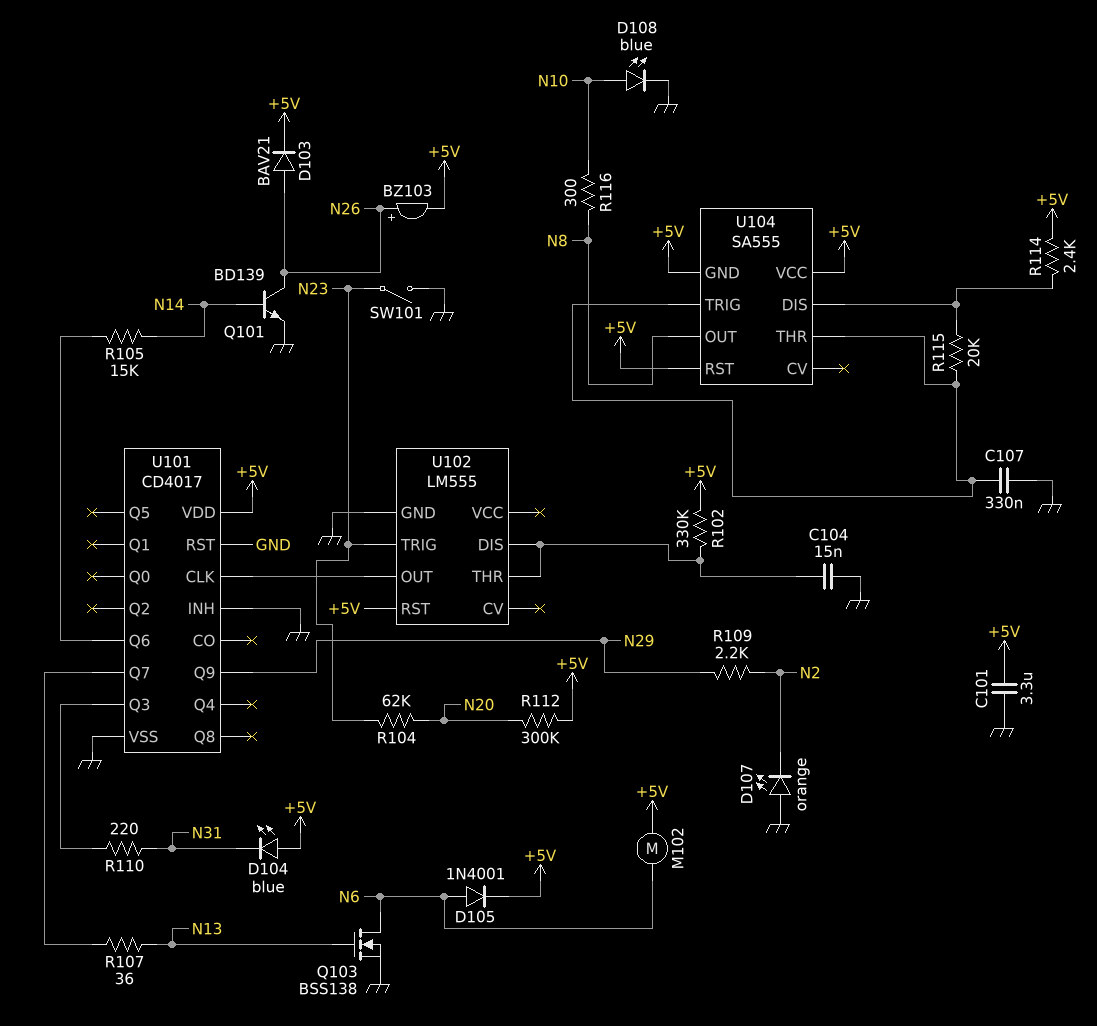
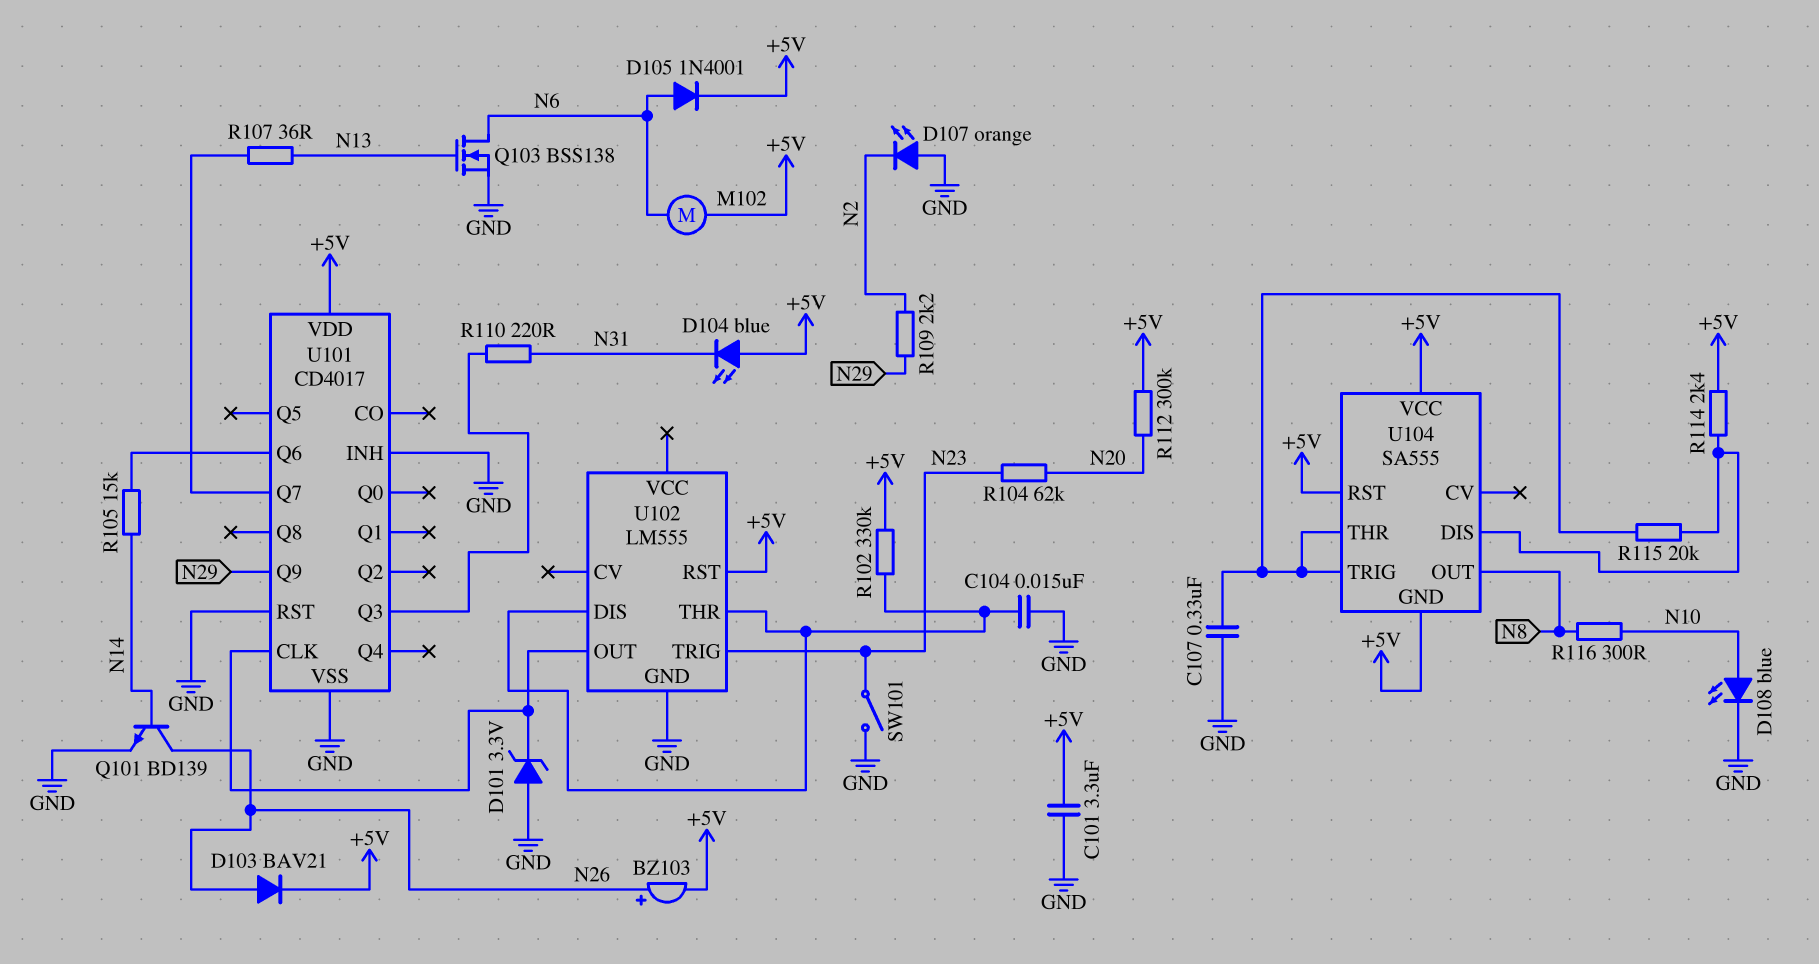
D101: none -> zener 3.3V (A GND, K U101/CLK)

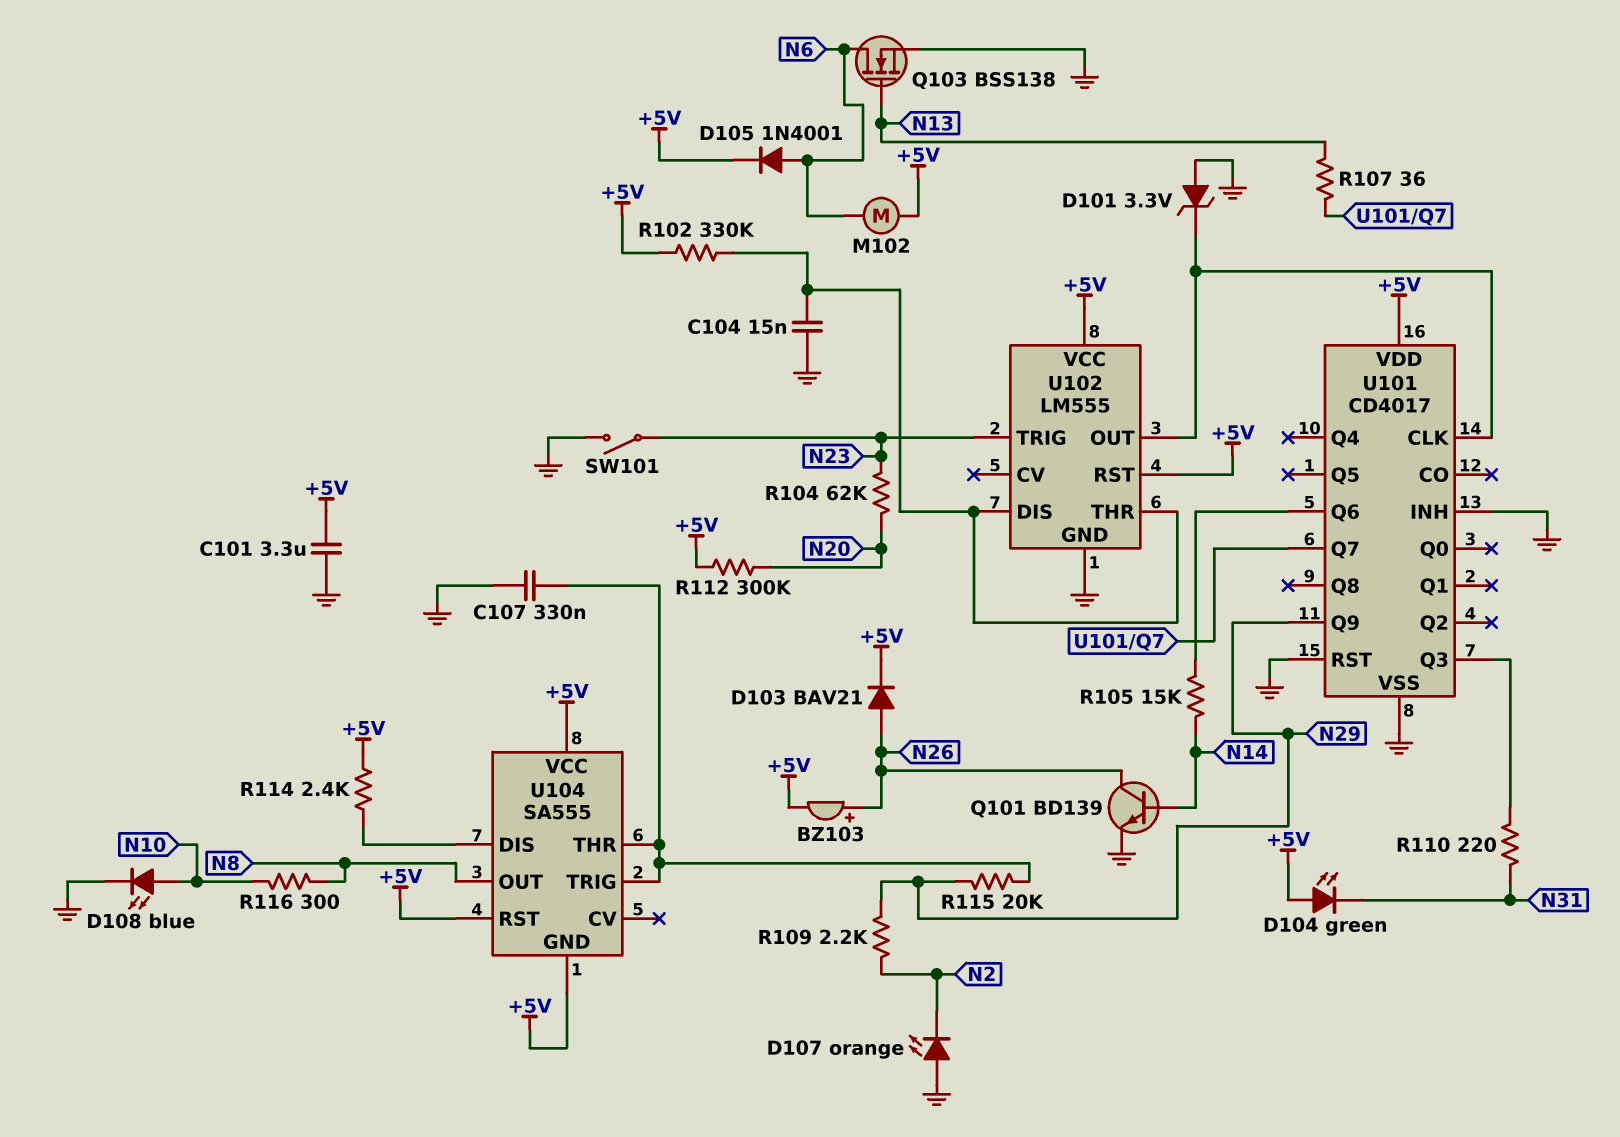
D104: LED blue (A +5V, K N31) -> LED green (A +5V, K N31)
R115: 20k (U104/DIS, U104/THR) -> 20k (N29, U104/THR)
U102 pin VCC: none -> +5V

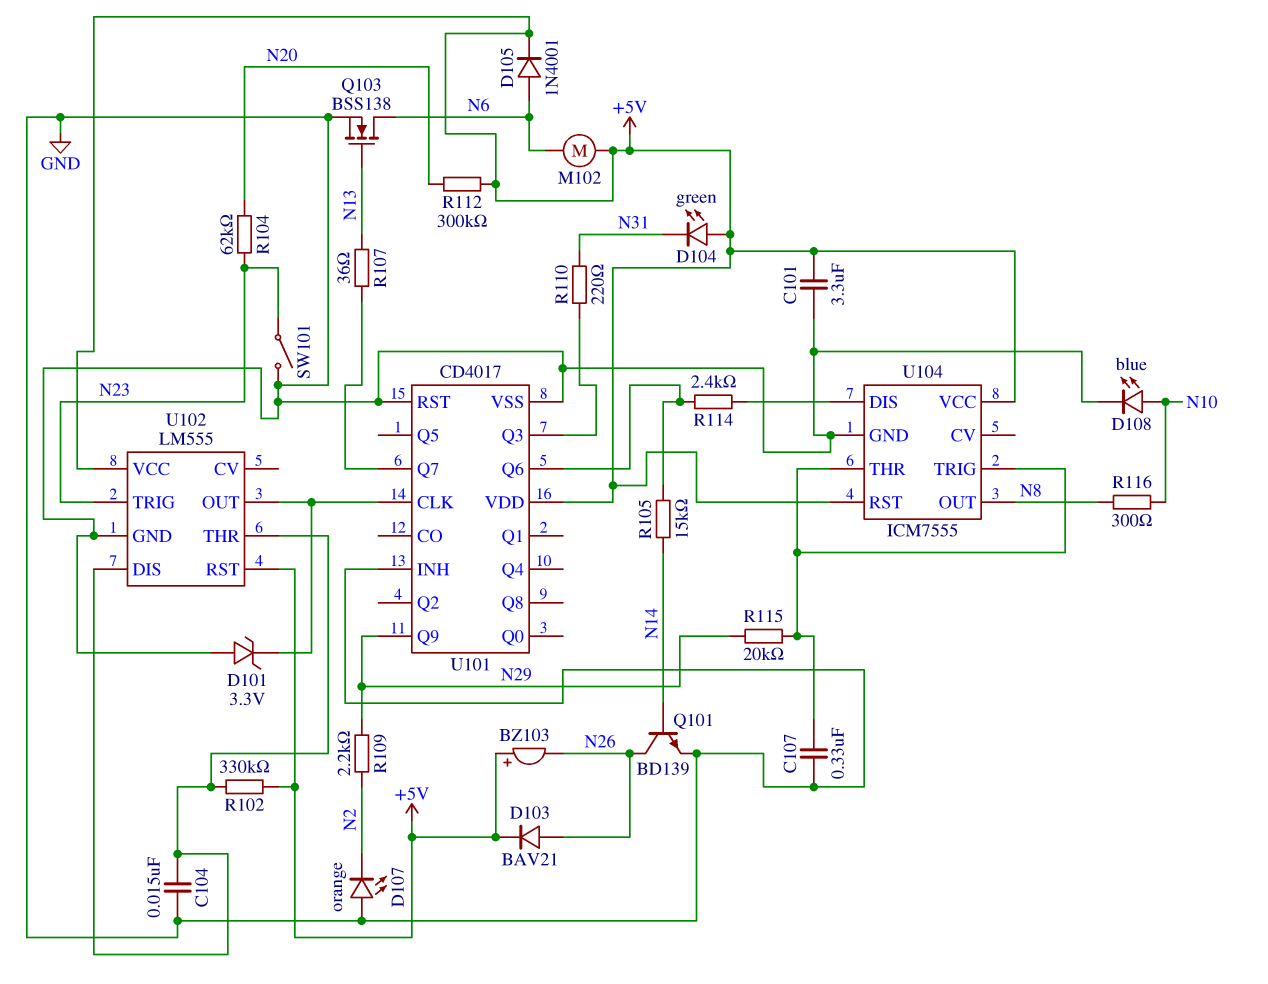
BZ103: buzzer (plus N26, minus +5V) -> buzzer (plus +5V, minus N26)
R114: 2.4k (+5V, U104/DIS) -> 2.4k (U101/Q6, U104/DIS)
U104: SA555 -> ICM7555
U104 pin GND: +5V -> GND

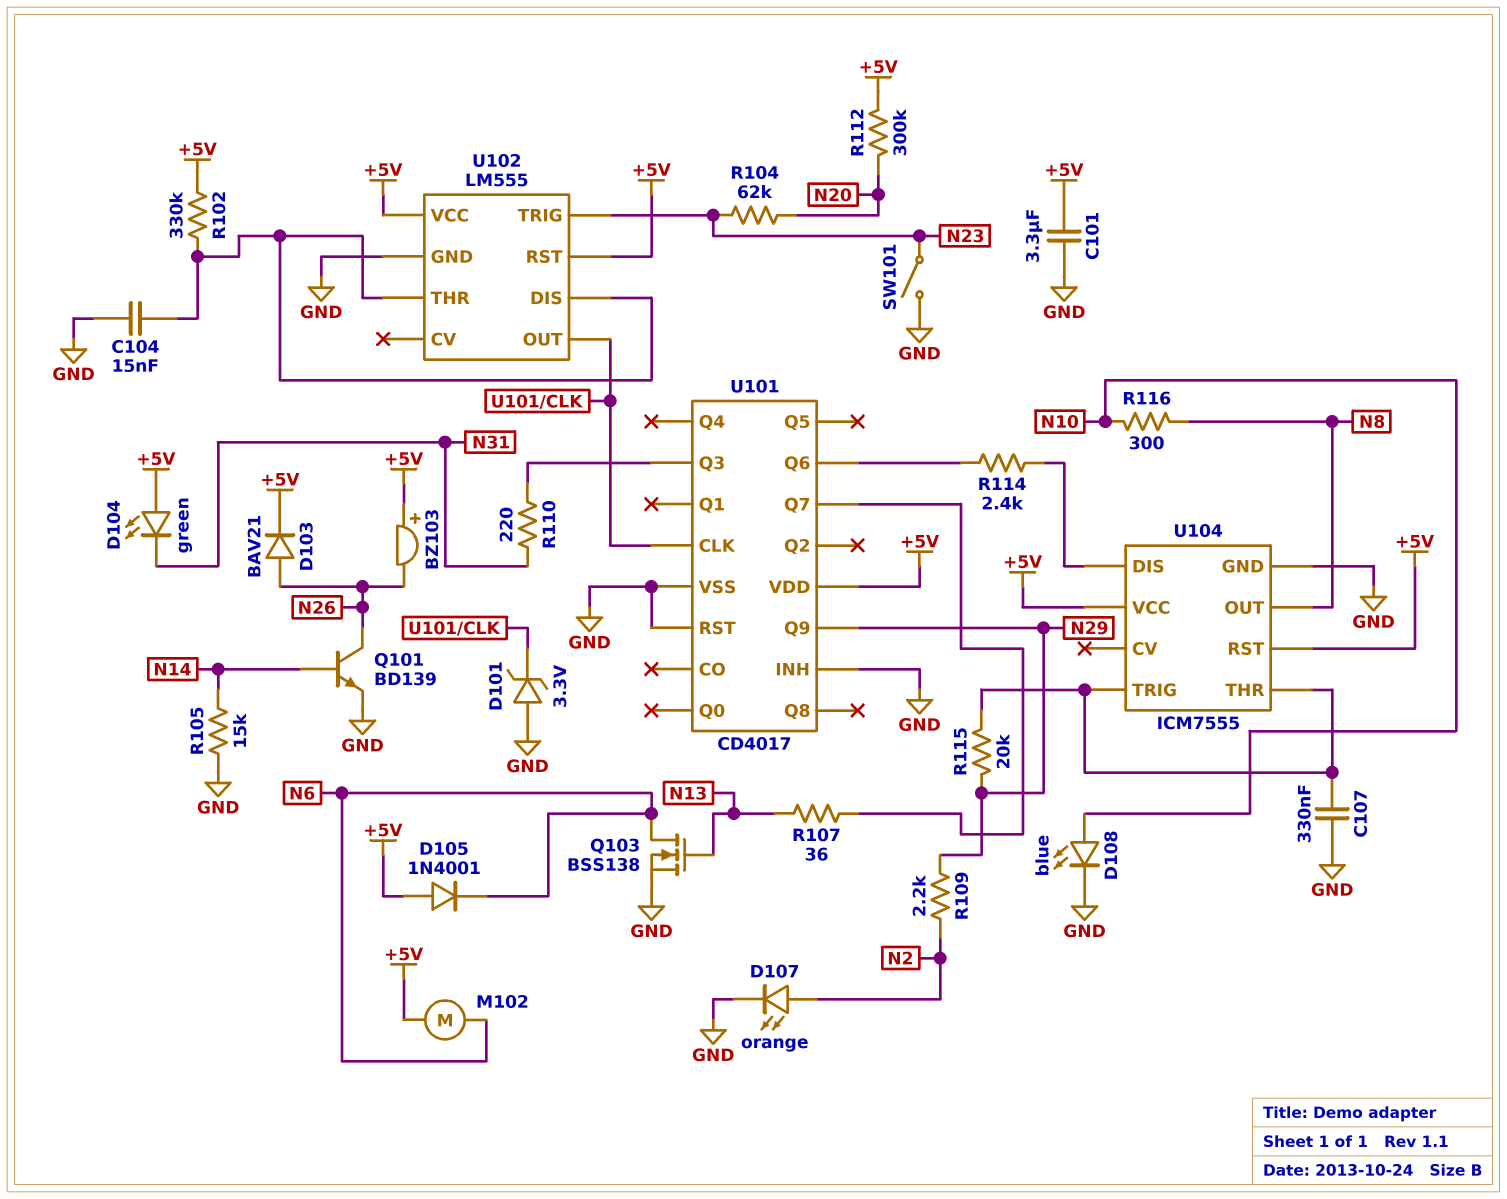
D105: diode 1N4001 (A N6, K +5V) -> diode 1N4001 (A +5V, K N6)
D107: LED orange (A GND, K N2) -> LED orange (A N2, K GND)
R105: 15k (N14, U101/Q6) -> 15k (GND, N14)

